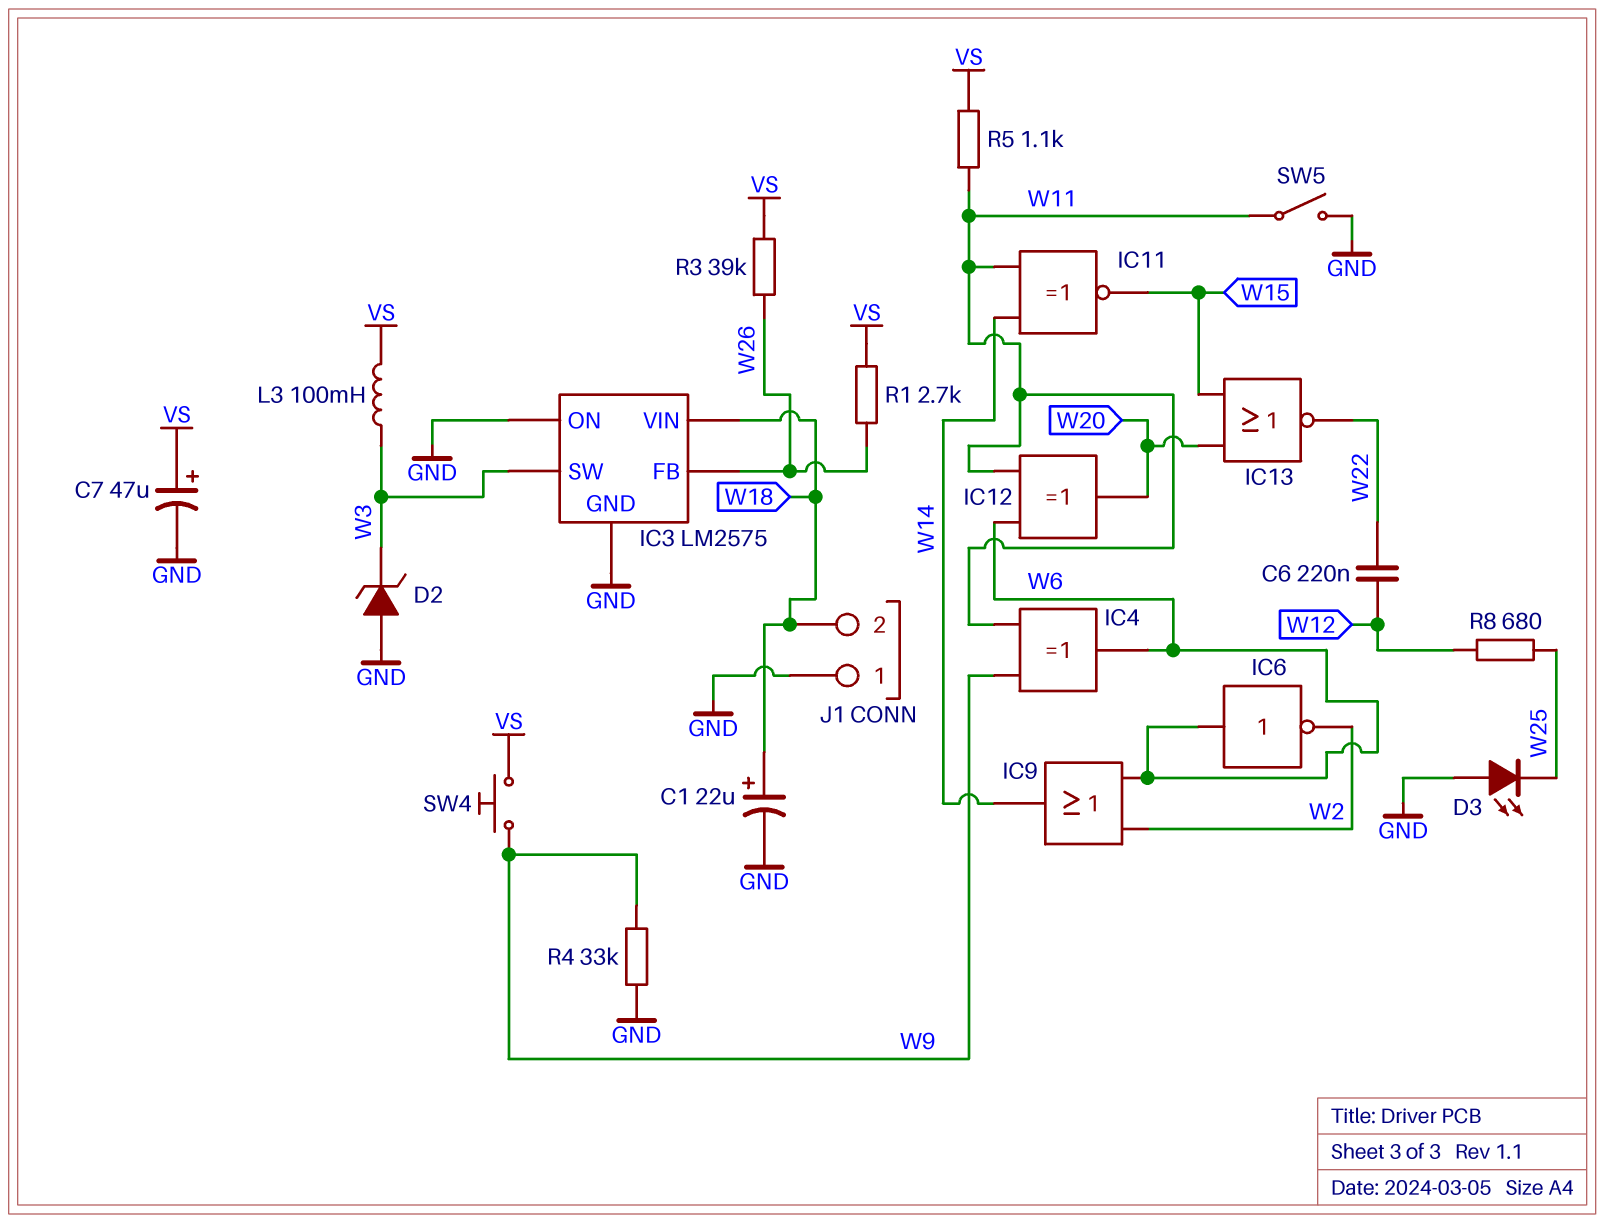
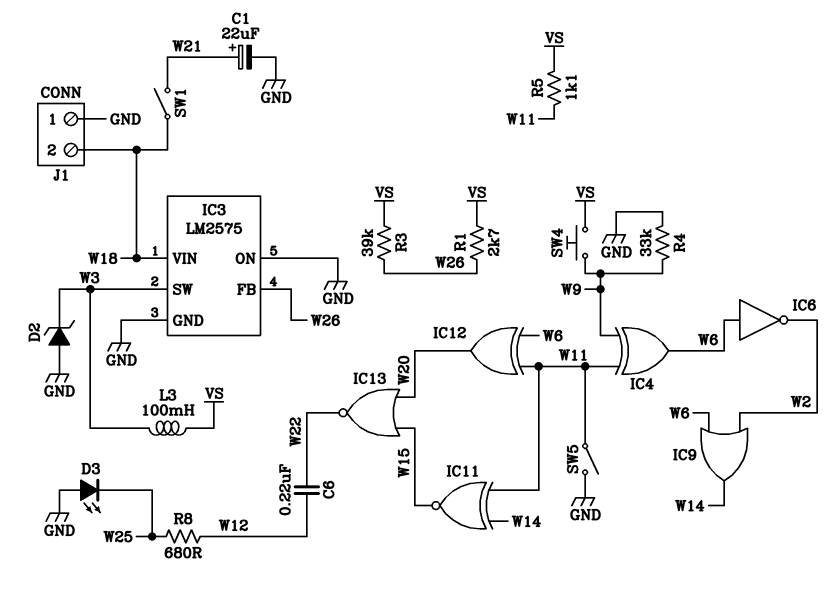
C1: 22uF (plus W18, minus GND) -> 22uF (plus W21, minus GND)
C7: 47uF (plus VS, minus GND) -> none
SW1: none -> switch (W18, W21)

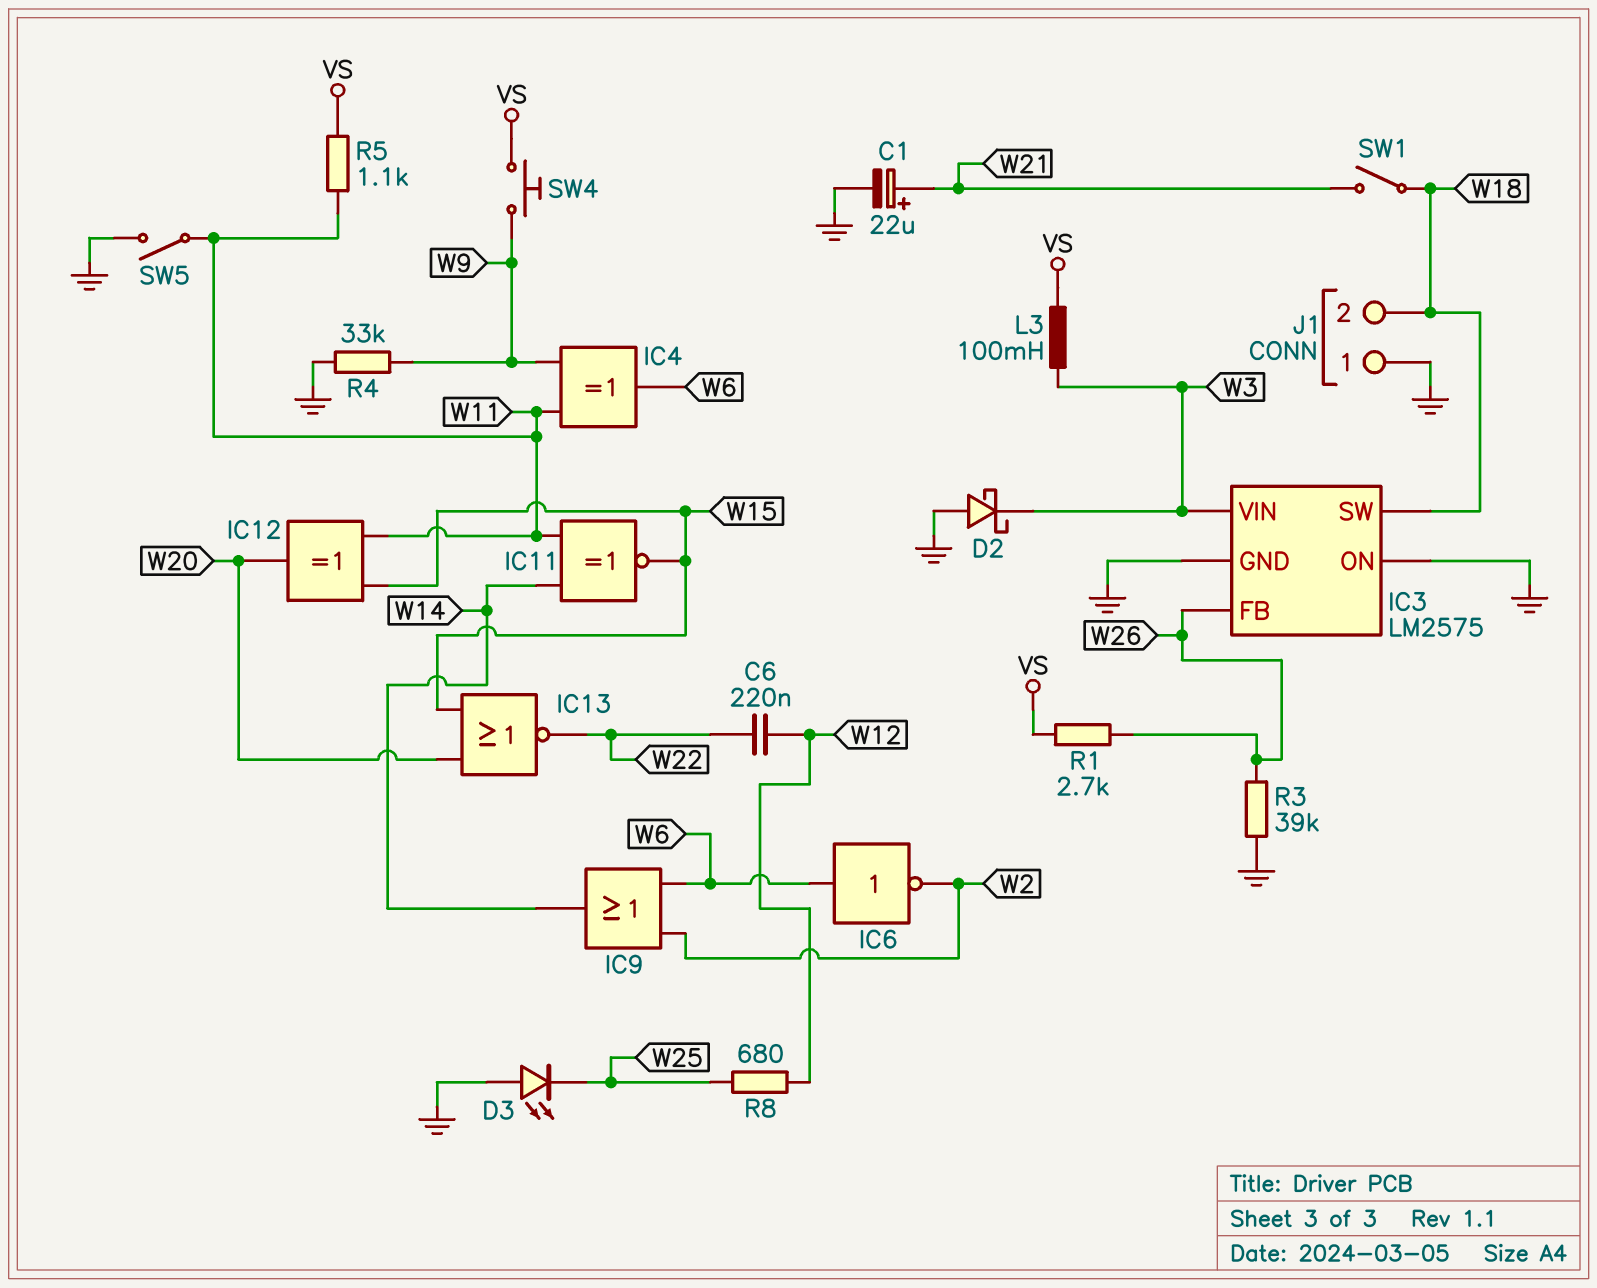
D2: zener (A GND, K W3) -> schottky (A GND, K W3)
IC3 pin SW: W3 -> W18
IC3 pin VIN: W18 -> W3
IC12: XOR (in W6, in W11, out W20) -> XOR (in W11, in W15, out W20)
R3: 39k (VS, W26) -> 39k (GND, W26)

